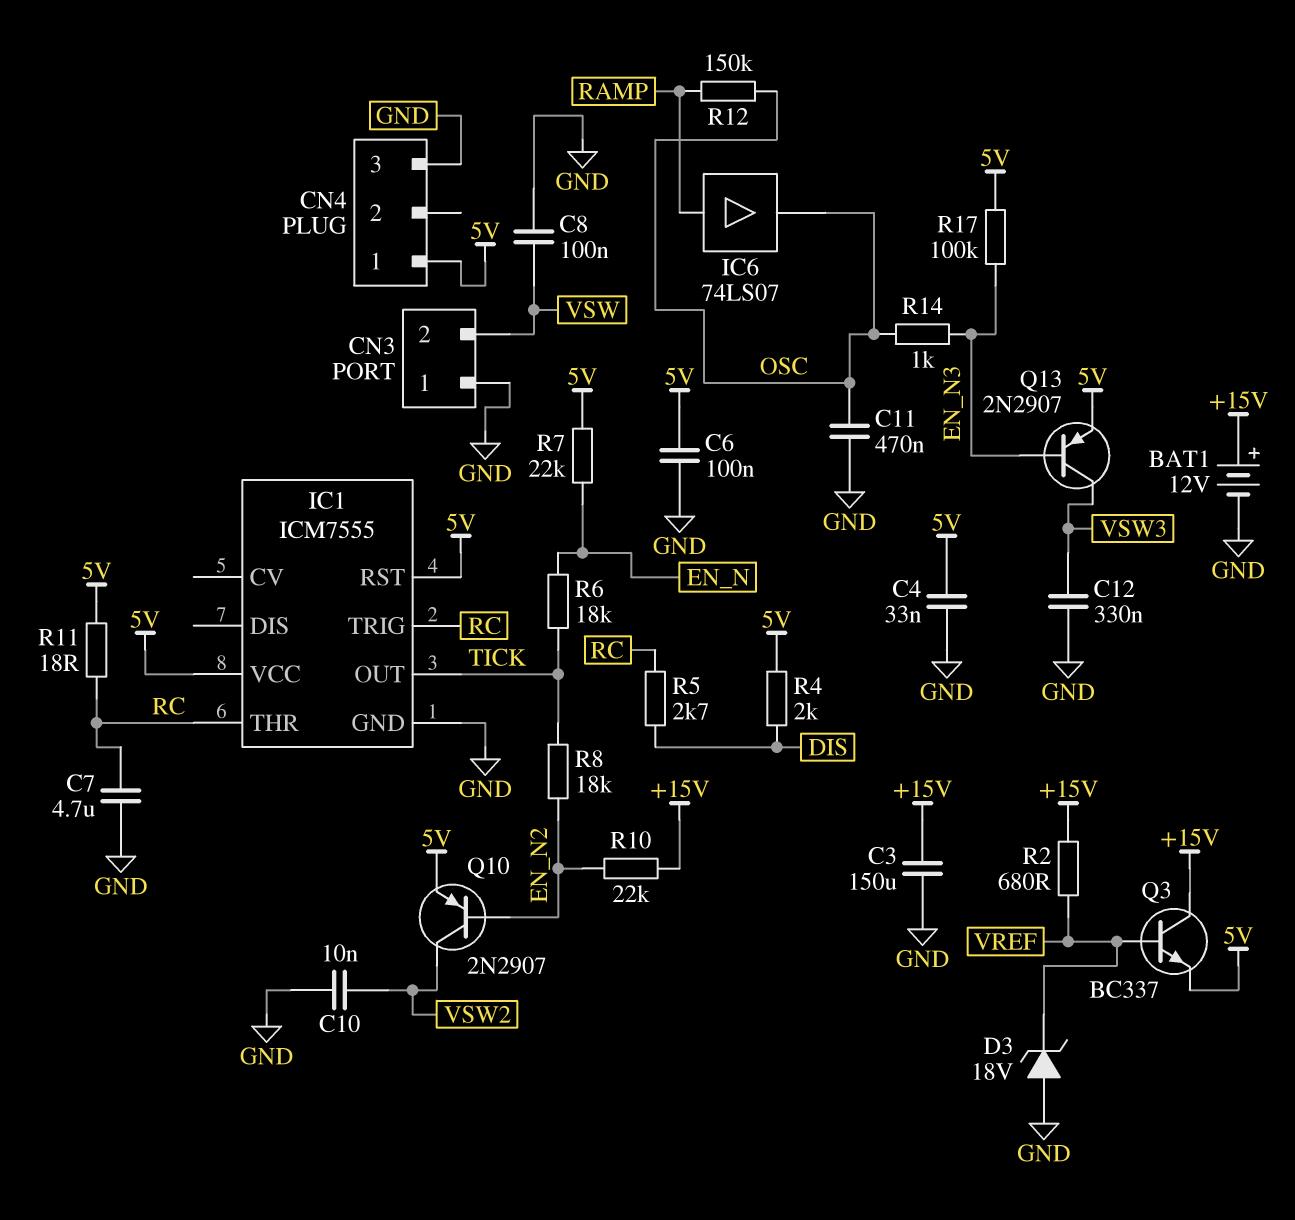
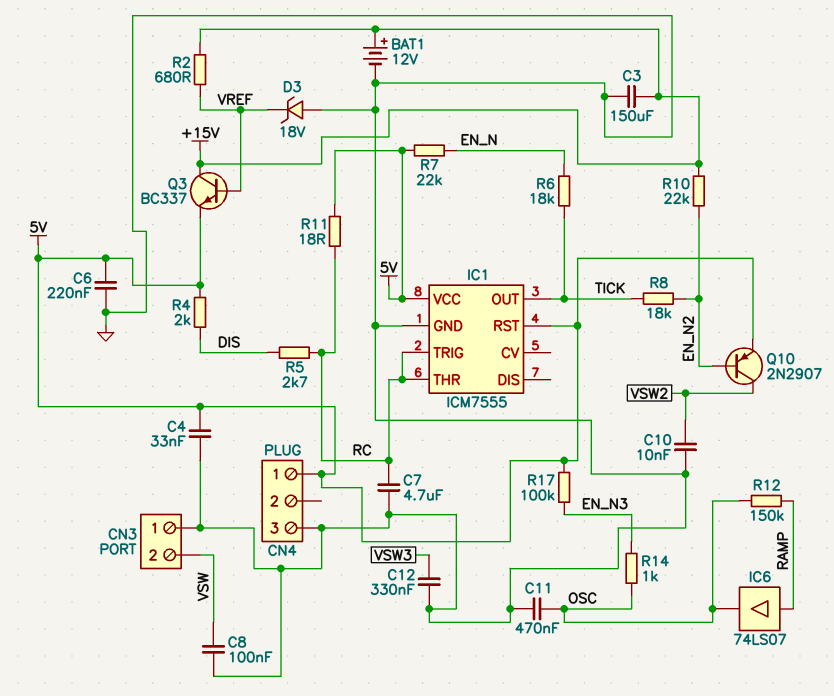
C6: 100nF (5V, GND) -> 220nF (5V, GND)
Q13: PNP 2N2907 (B EN_N3, C VSW3, E 5V) -> none

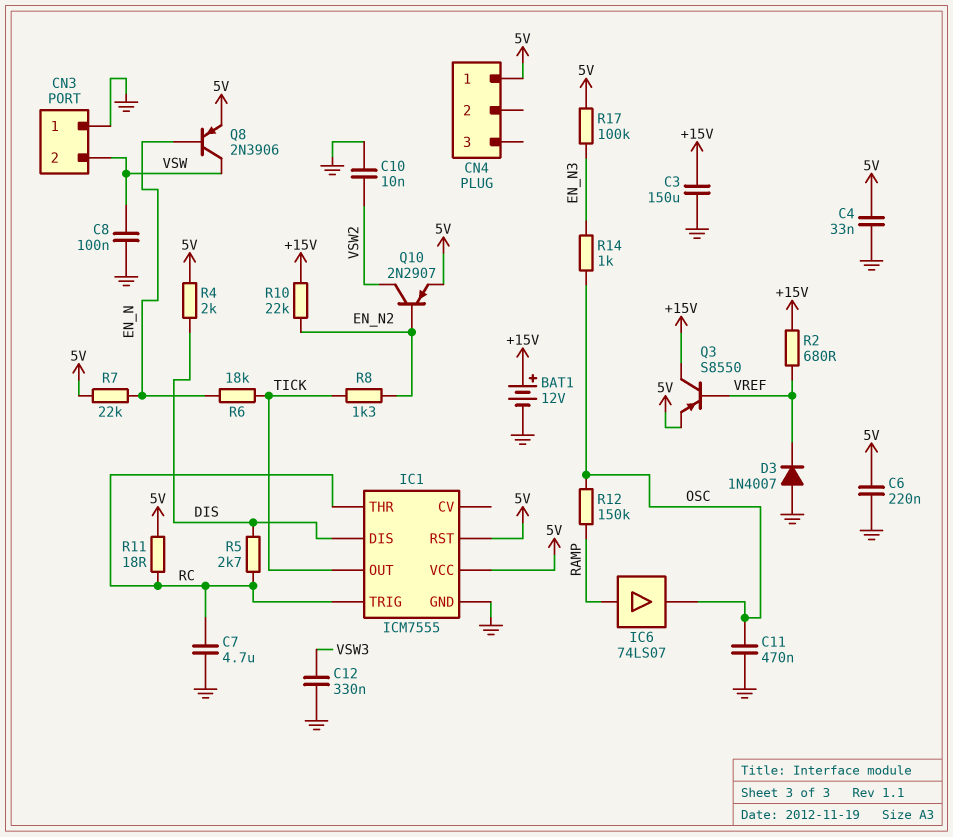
CN4 pin 3: GND -> none
D3: zener 18V (A GND, K VREF) -> diode 1N4007 (A GND, K VREF)
IC1 pin DIS: none -> DIS
Q3: NPN BC337 (B VREF, C +15V, E 5V) -> PNP S8550 (B VREF, C +15V, E 5V)
Q8: none -> PNP 2N3906 (B EN_N, C VSW, E 5V)
R8: 18k (EN_N2, TICK) -> 1.3k (EN_N2, TICK)

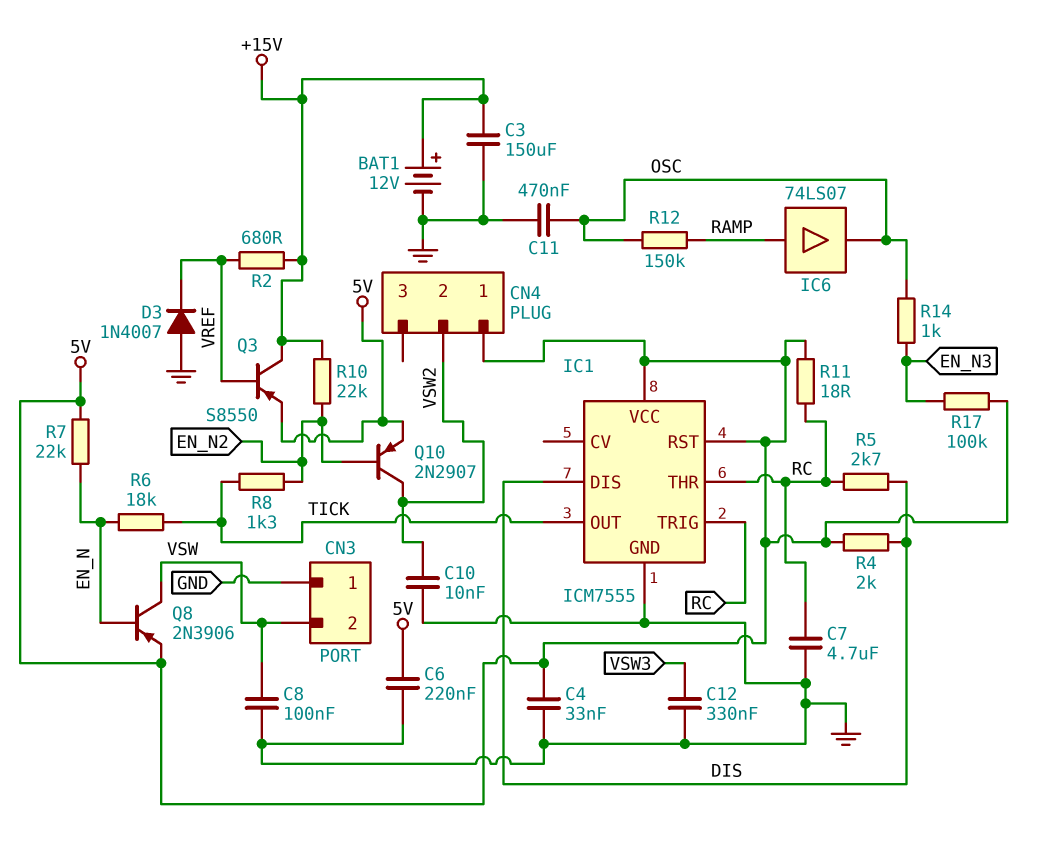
CN4 pin 2: none -> VSW2

